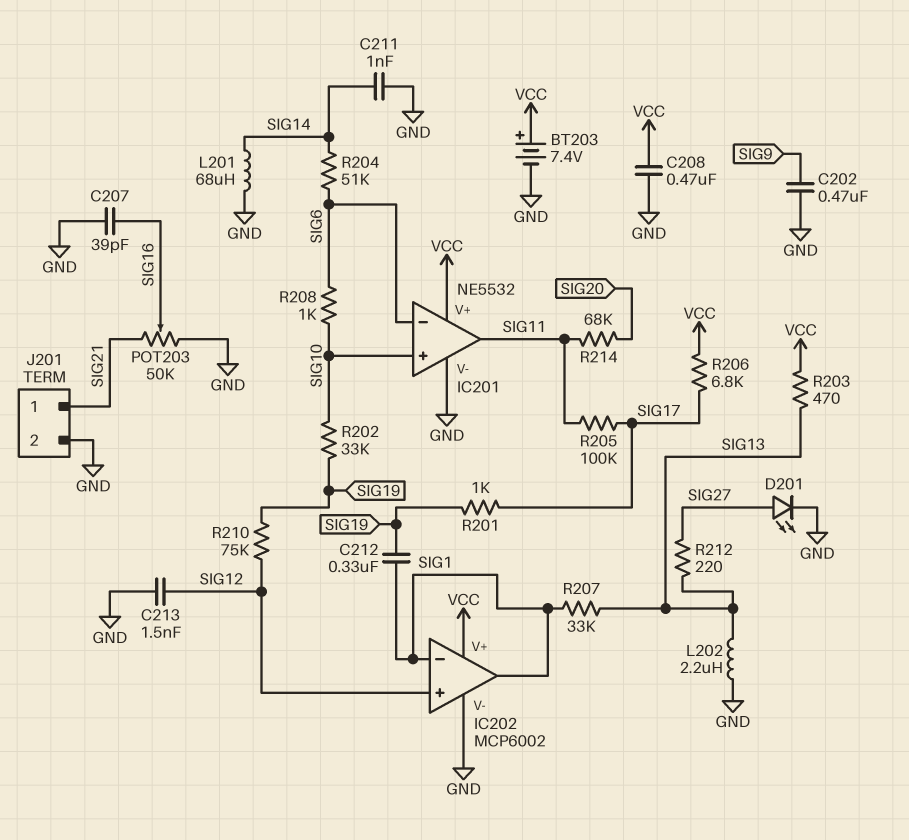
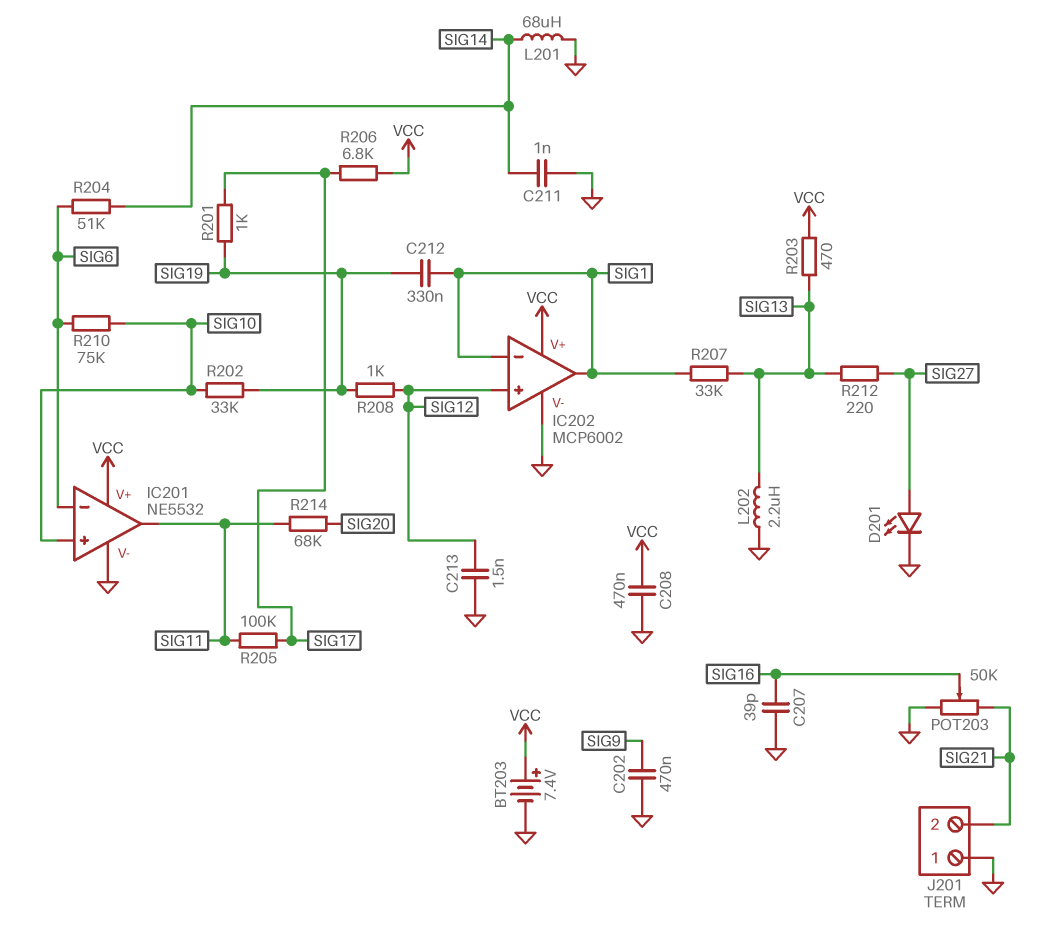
J201 pin 1: SIG21 -> GND
J201 pin 2: GND -> SIG21
R208: 1k (SIG6, SIG10) -> 1k (SIG12, SIG19)
R210: 75k (SIG12, SIG19) -> 75k (SIG6, SIG10)

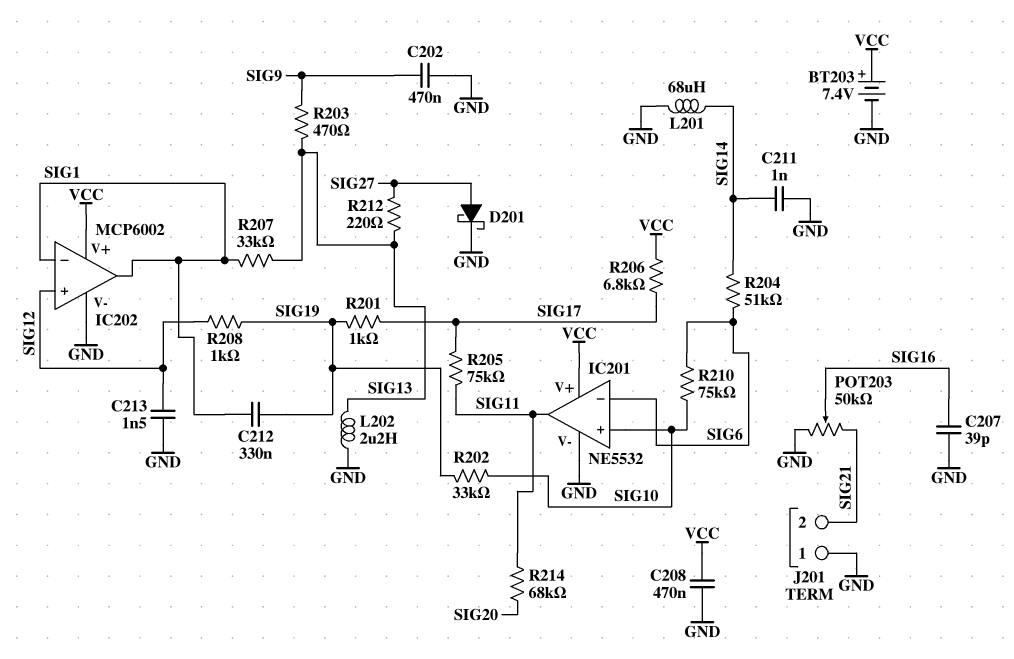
D201: LED (A SIG27, K GND) -> schottky (A SIG27, K GND)
R203: 470 (SIG13, VCC) -> 470 (SIG9, SIG13)
R205: 100k (SIG11, SIG17) -> 75k (SIG11, SIG17)

